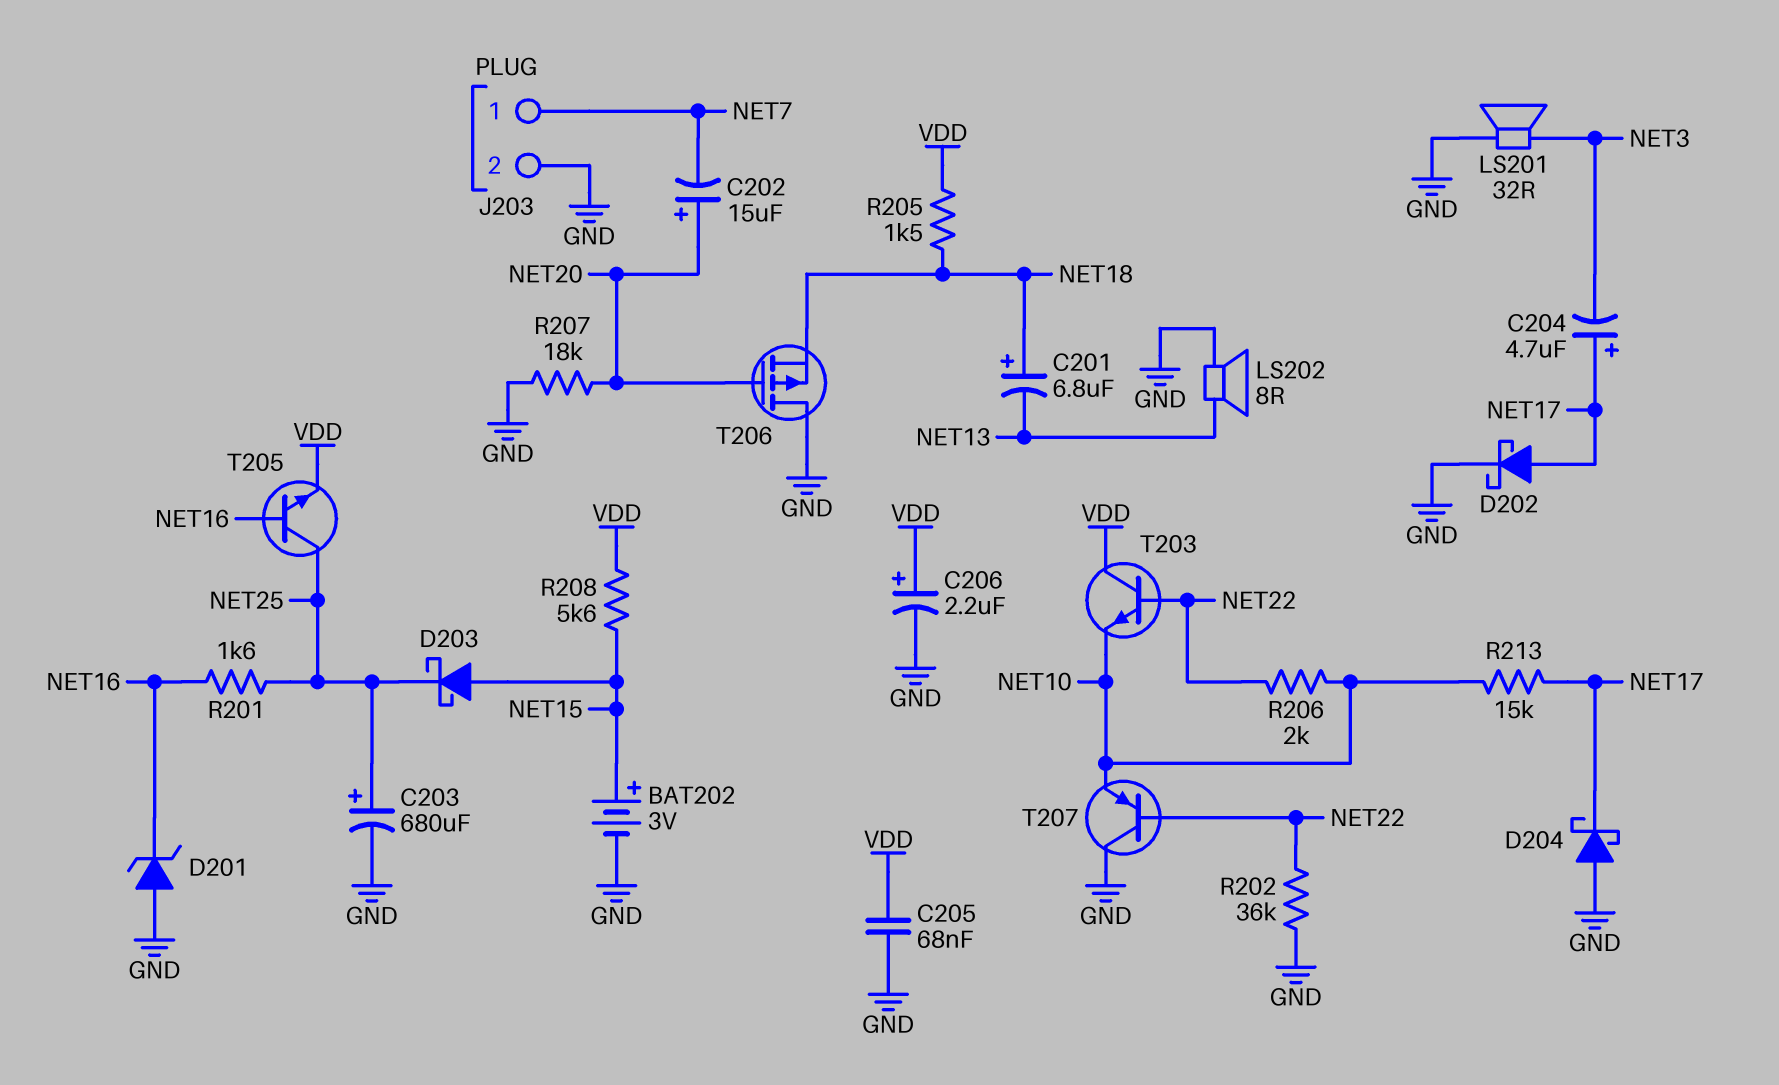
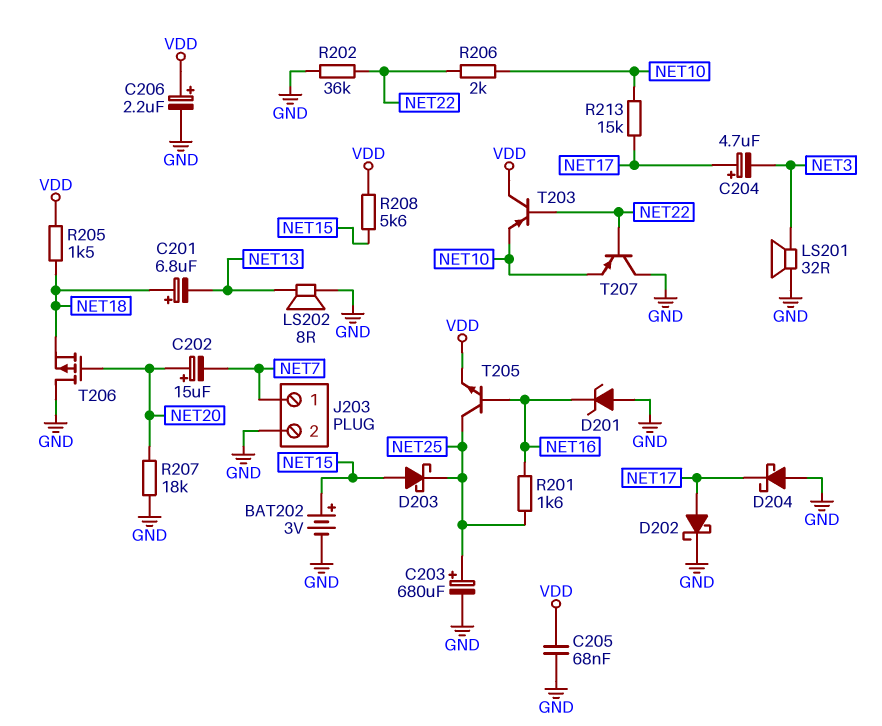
T203: NPN (B NET22, C VDD, E NET10) -> PNP (B NET22, C VDD, E NET10)

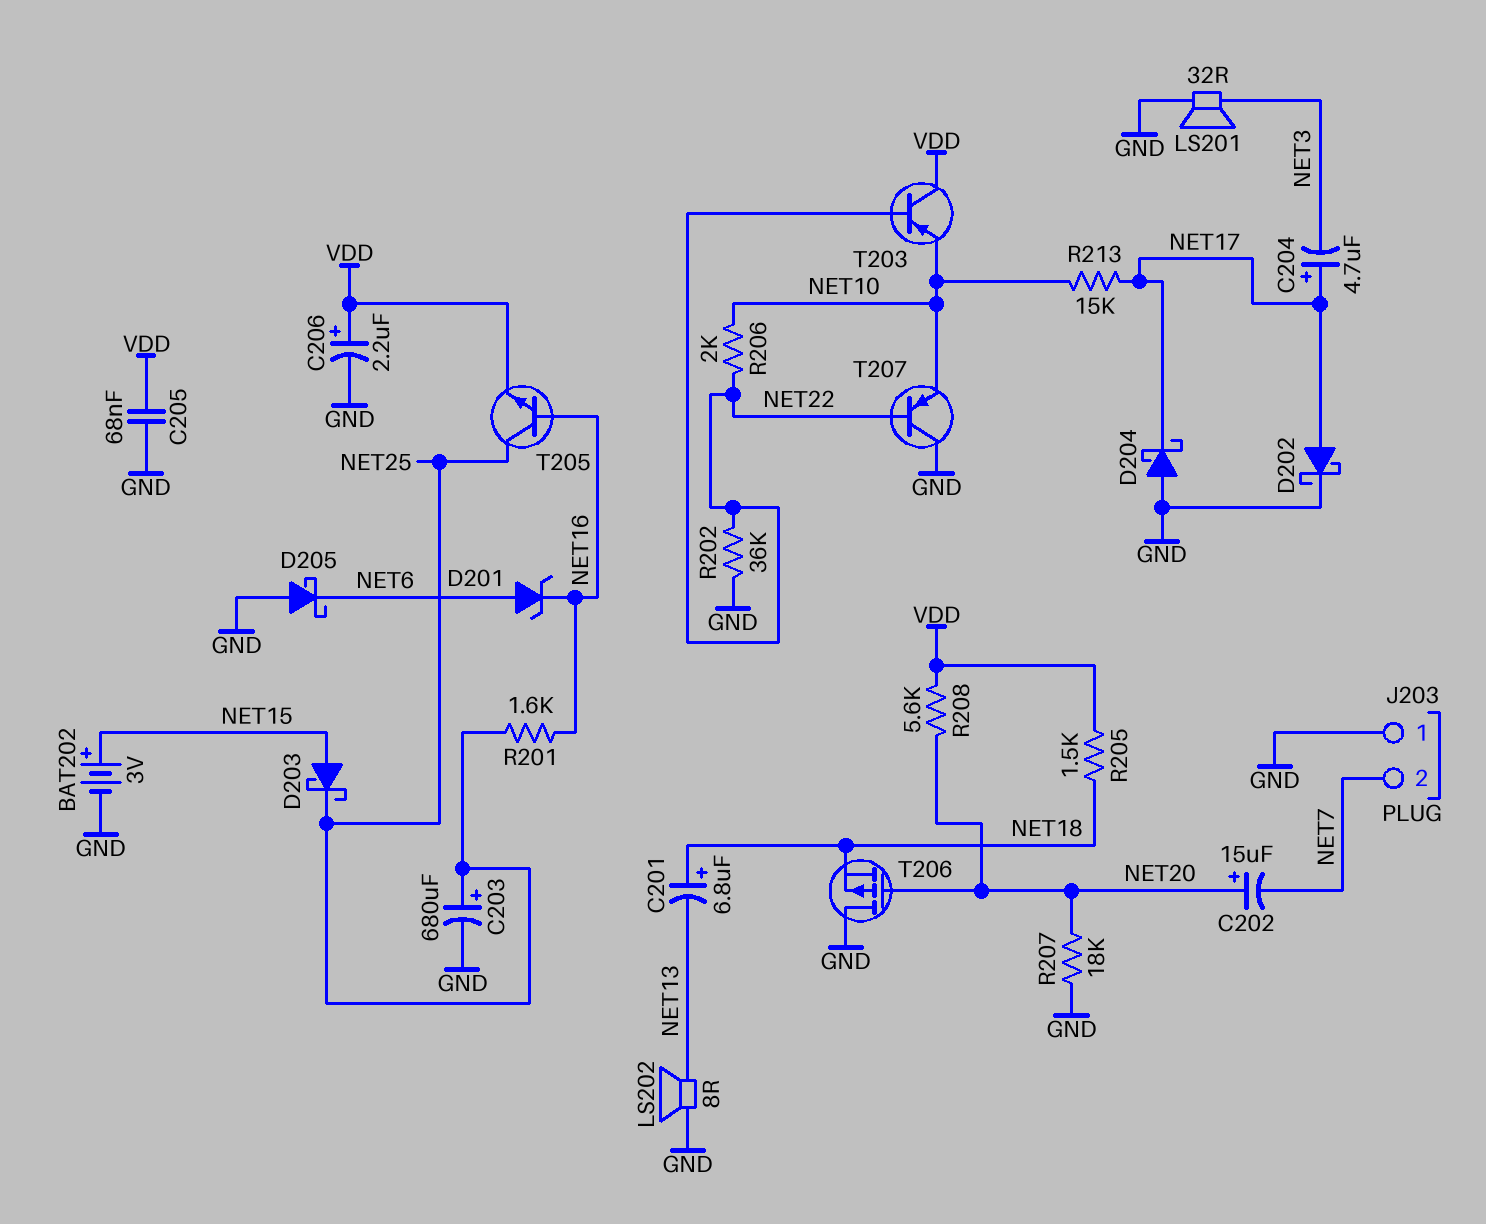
D201: zener (A GND, K NET16) -> zener (A NET6, K NET16)
D205: none -> schottky (A GND, K NET6)
J203 pin 1: NET7 -> GND
J203 pin 2: GND -> NET7
R208: 5.6k (NET15, VDD) -> 5.6k (NET20, VDD)

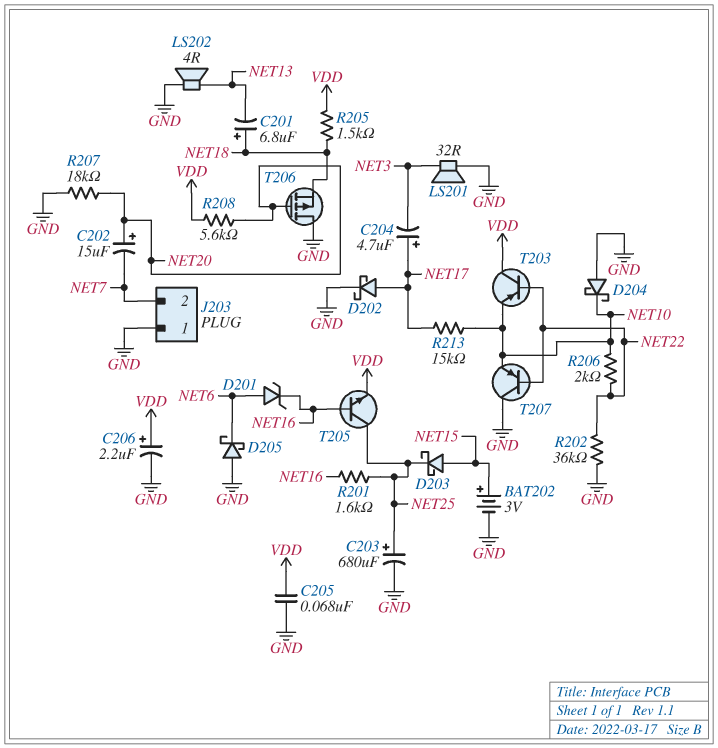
D204: schottky (A GND, K NET17) -> schottky (A GND, K NET10)
LS202: speaker 8R (GND, NET13) -> speaker 4R (GND, NET13)

